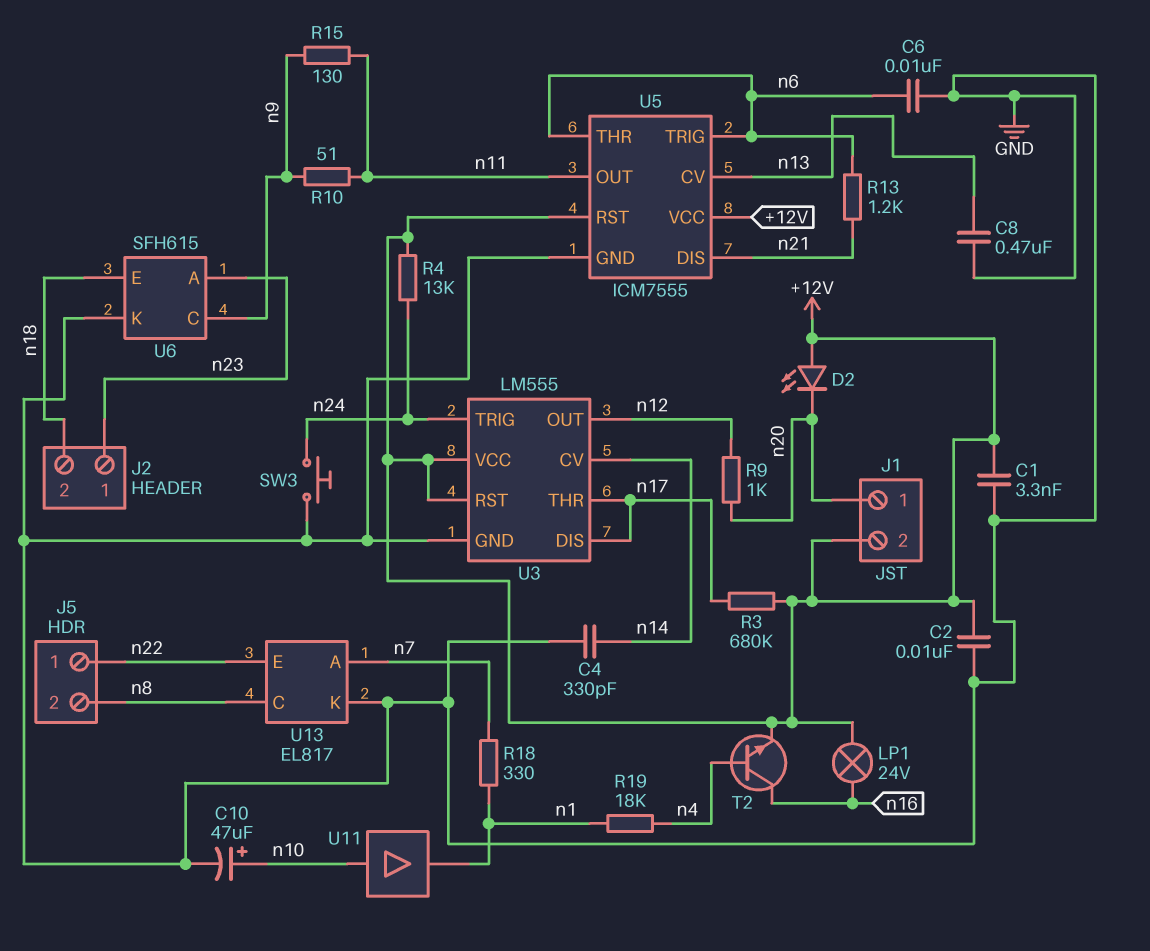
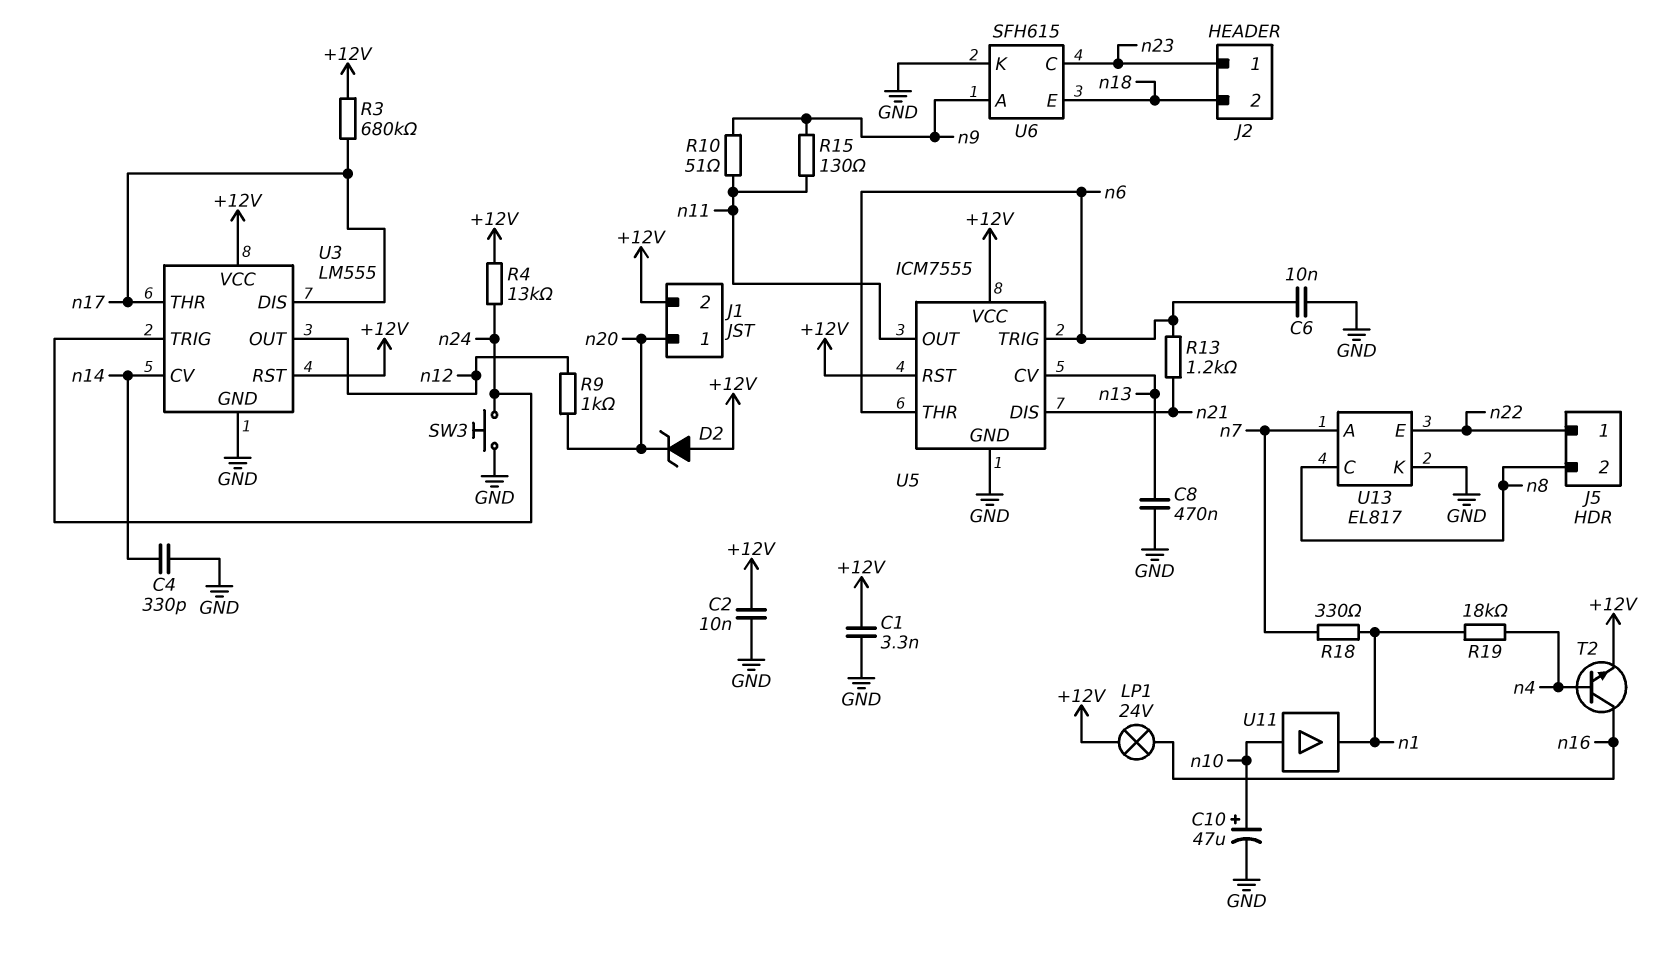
D2: LED (A +12V, K n20) -> zener (A +12V, K n20)
U6 pin A: n23 -> n9
U6 pin C: n9 -> n23

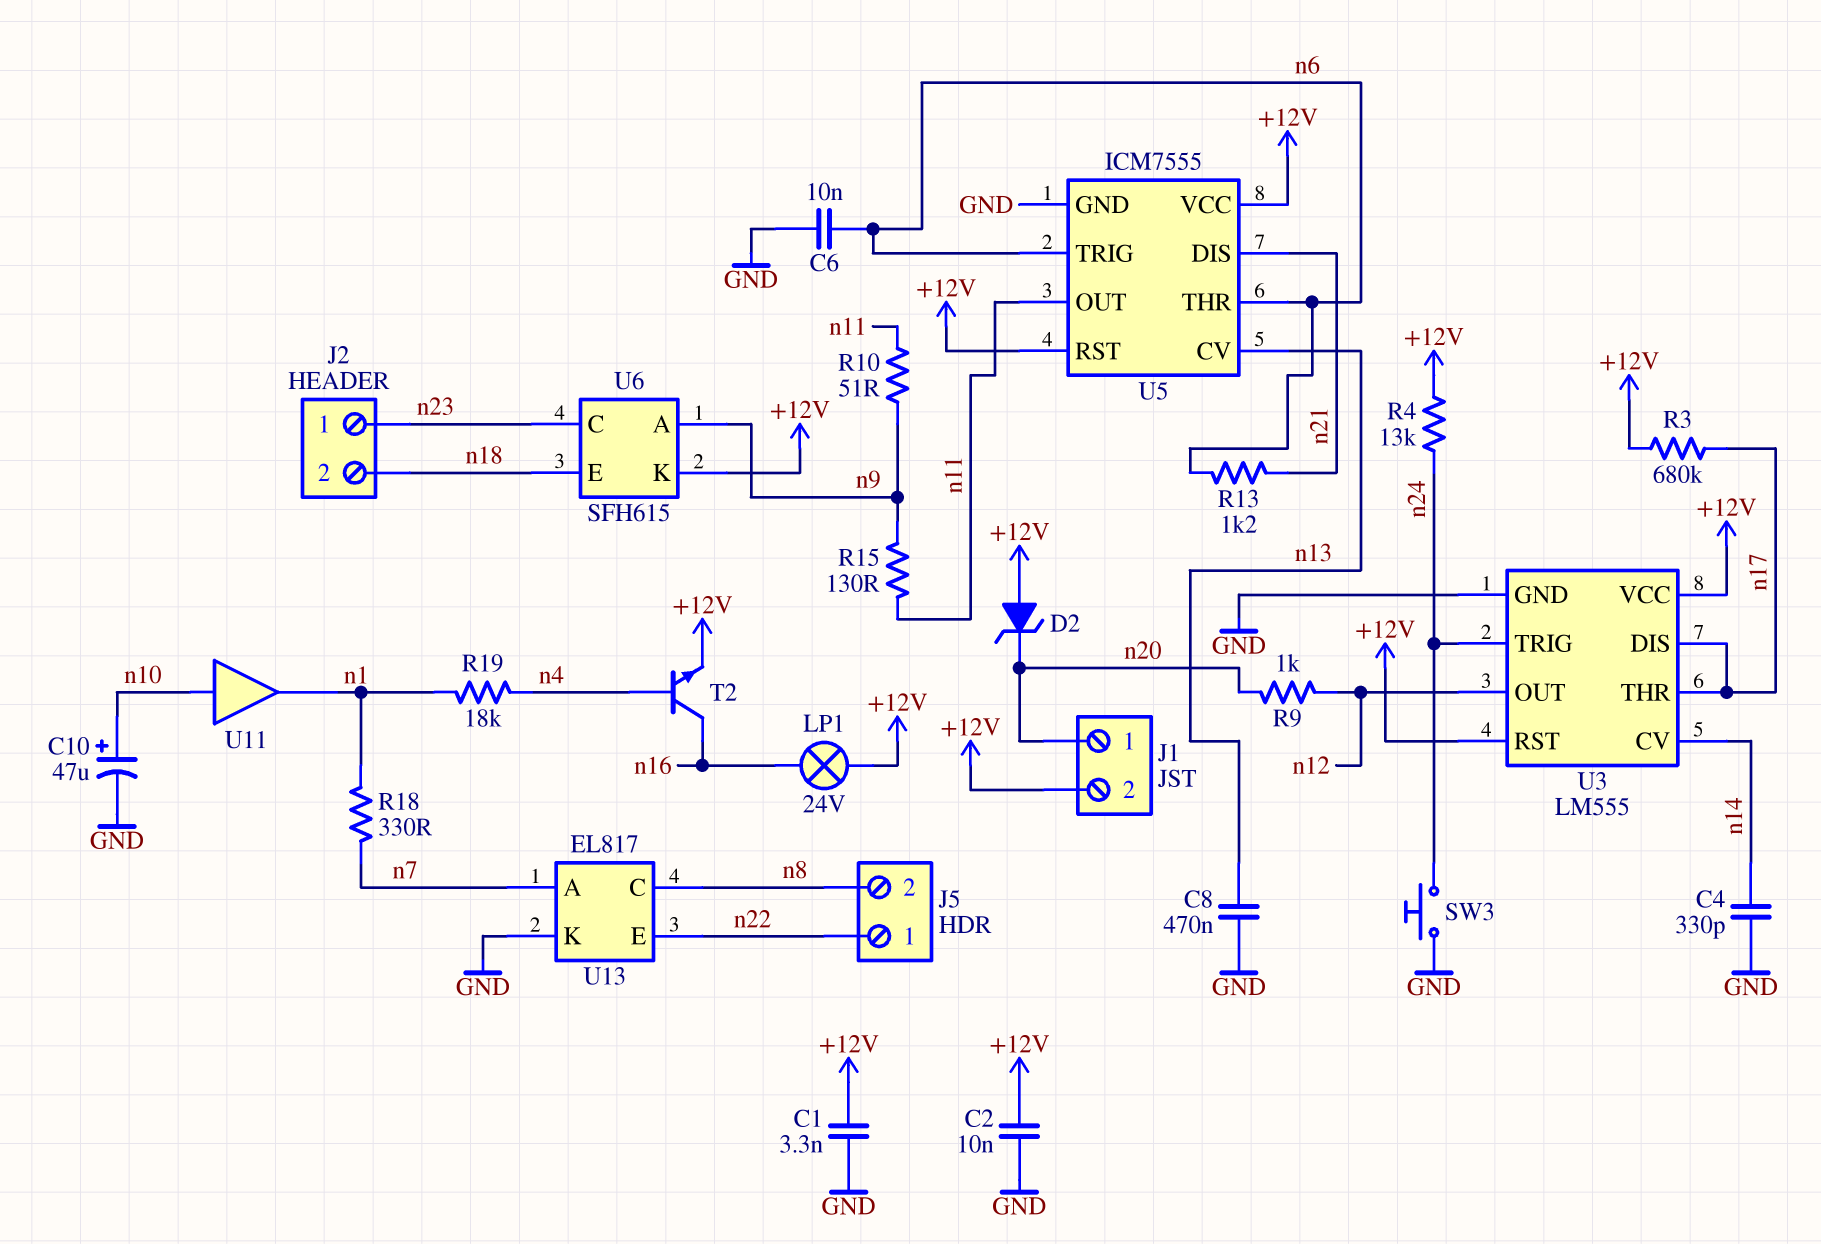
U6 pin K: GND -> +12V

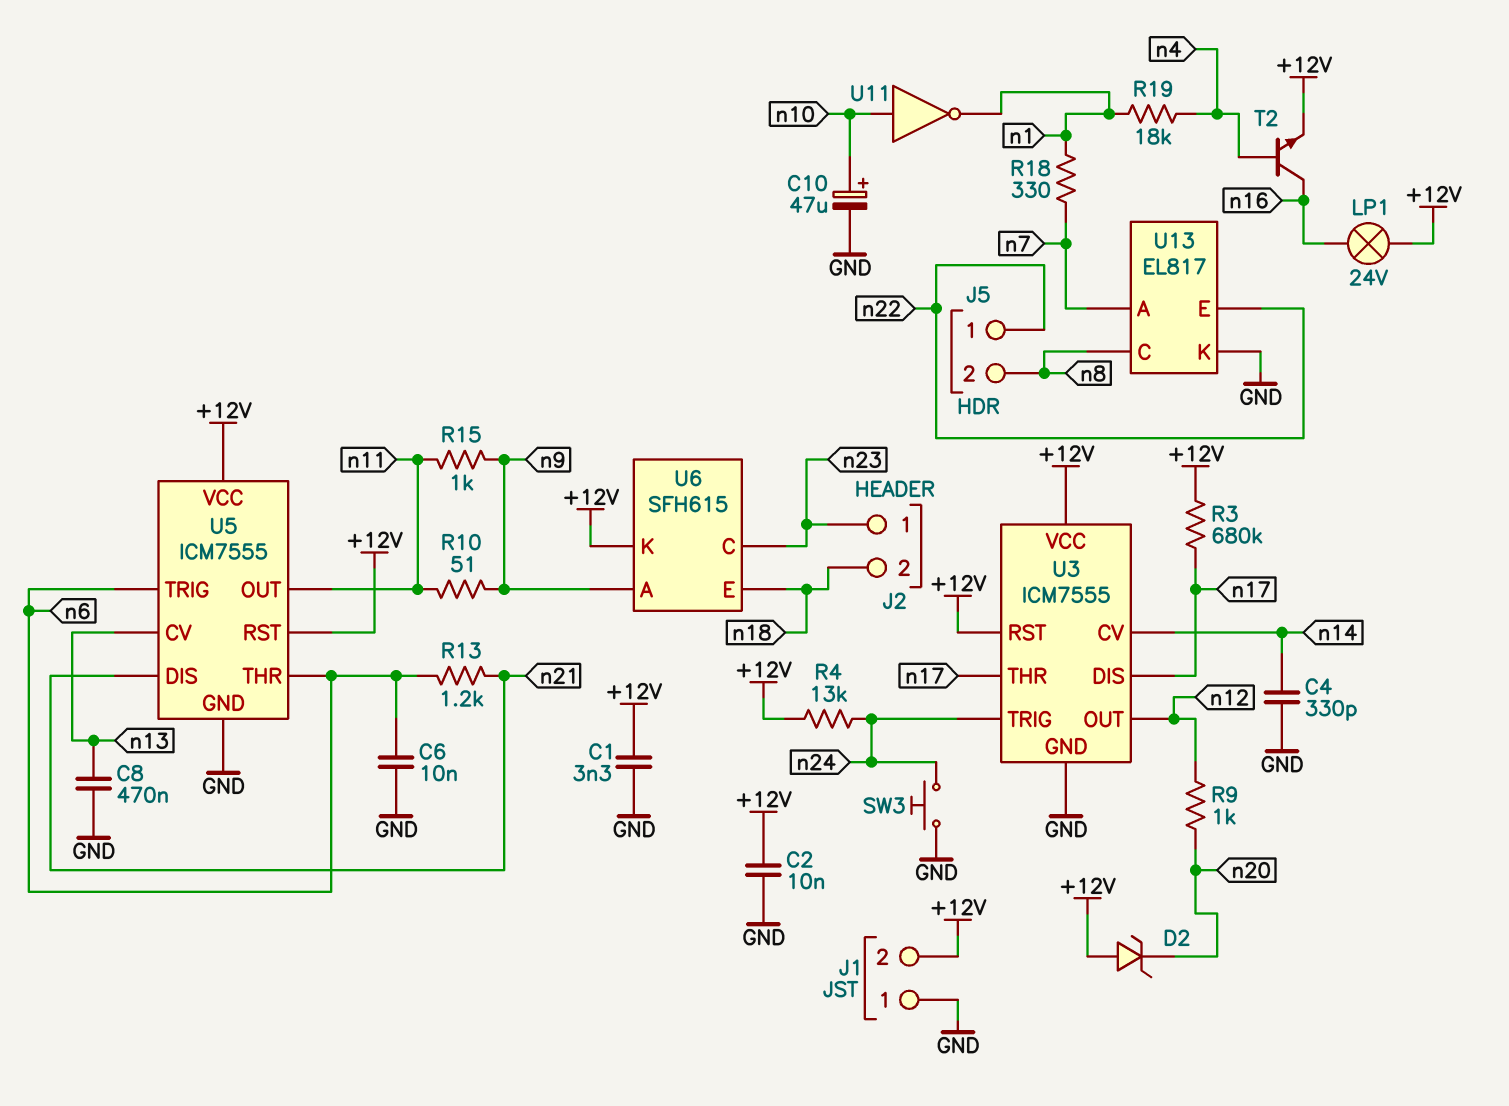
J1 pin 1: n20 -> GND
R15: 130 (n9, n11) -> 1k (n9, n11)
U3: LM555 -> ICM7555
U11: buffer (in n10, out n1) -> NOT (in n10, out n1)

